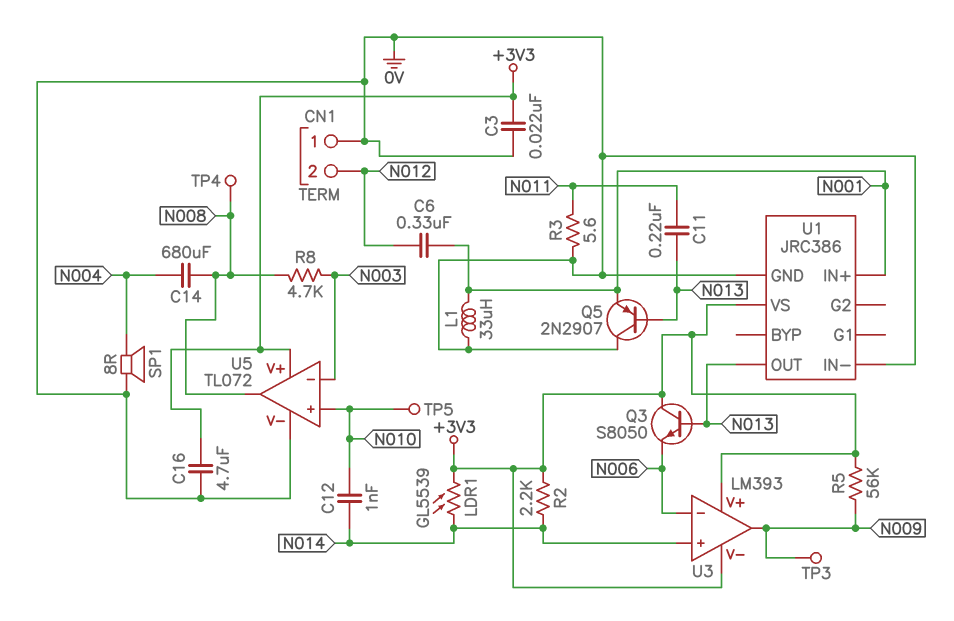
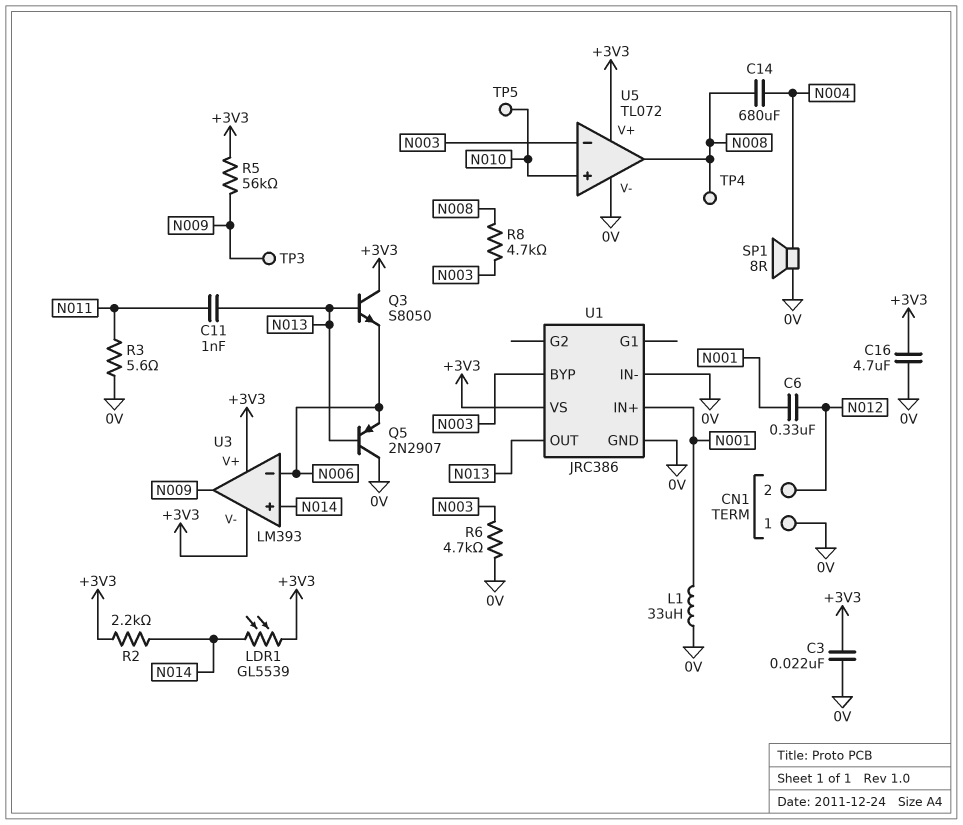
C11: 220nF (N011, N013) -> 1nF (N011, N013)
C12: 1nF (N010, N014) -> none
Q5: PNP 2N2907 (B N013, C 0V, E N001) -> PNP 2N2907 (B N013, C 0V, E N006)
R6: none -> 4.7k (0V, N003)
U1 pin BYP: none -> N003

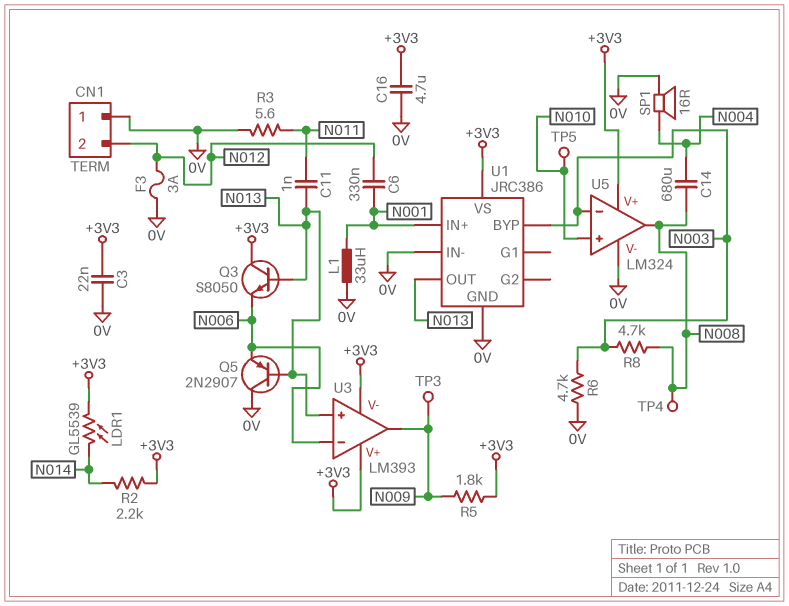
F3: none -> 3A (0V, N012)
R5: 56k (+3V3, N009) -> 1.8k (+3V3, N009)
SP1: speaker 8R (0V, N004) -> speaker 16R (0V, N004)
U3 pin in+: N014 -> N013
U5: TL072 -> LM324

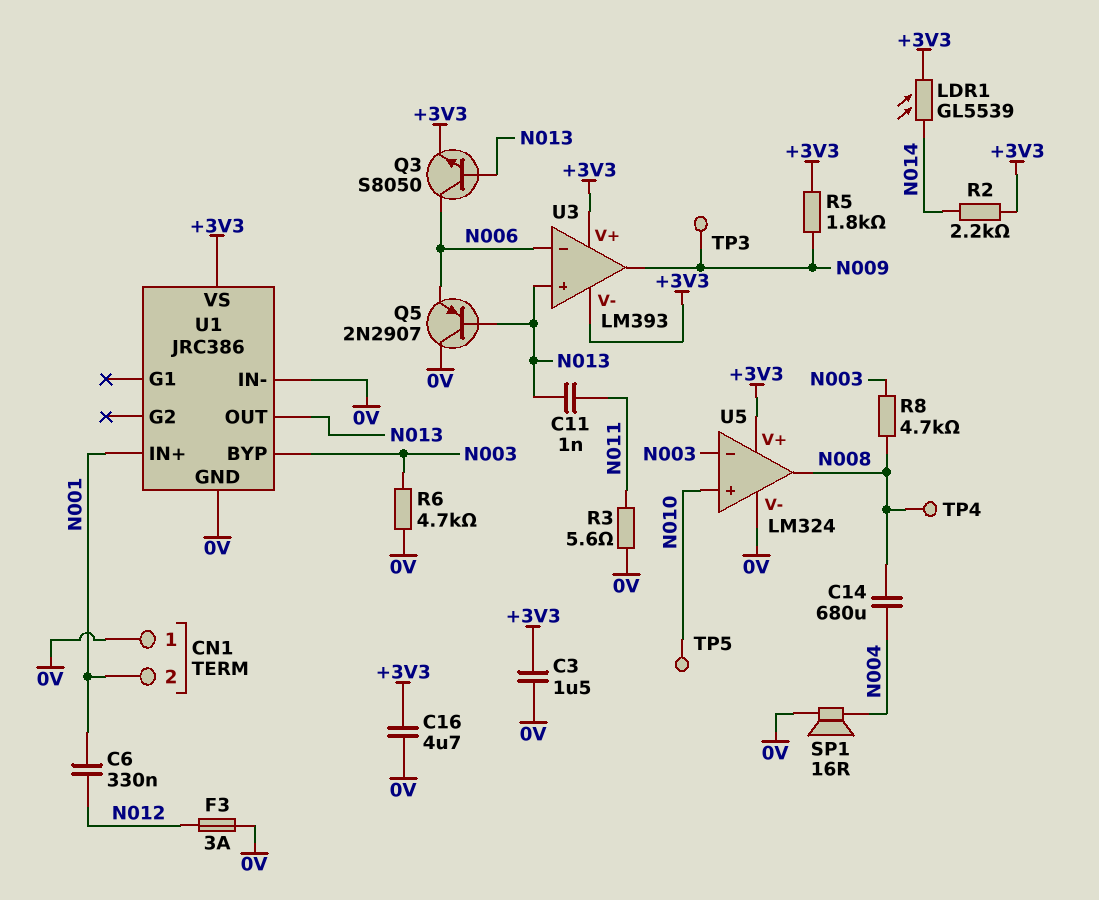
C3: 22nF (+3V3, 0V) -> 1.5uF (+3V3, 0V)
CN1 pin 2: N012 -> N001
L1: 33uH (0V, N001) -> none
Q3: NPN S8050 (B N013, C +3V3, E N006) -> NPN S8050 (B N013, C N006, E +3V3)

